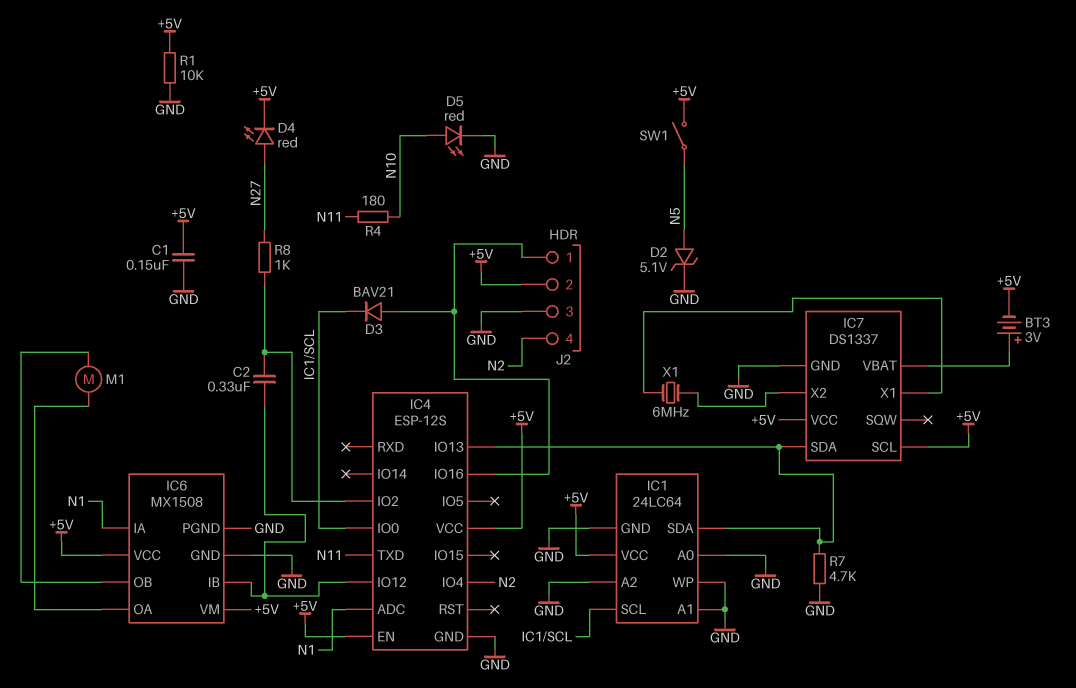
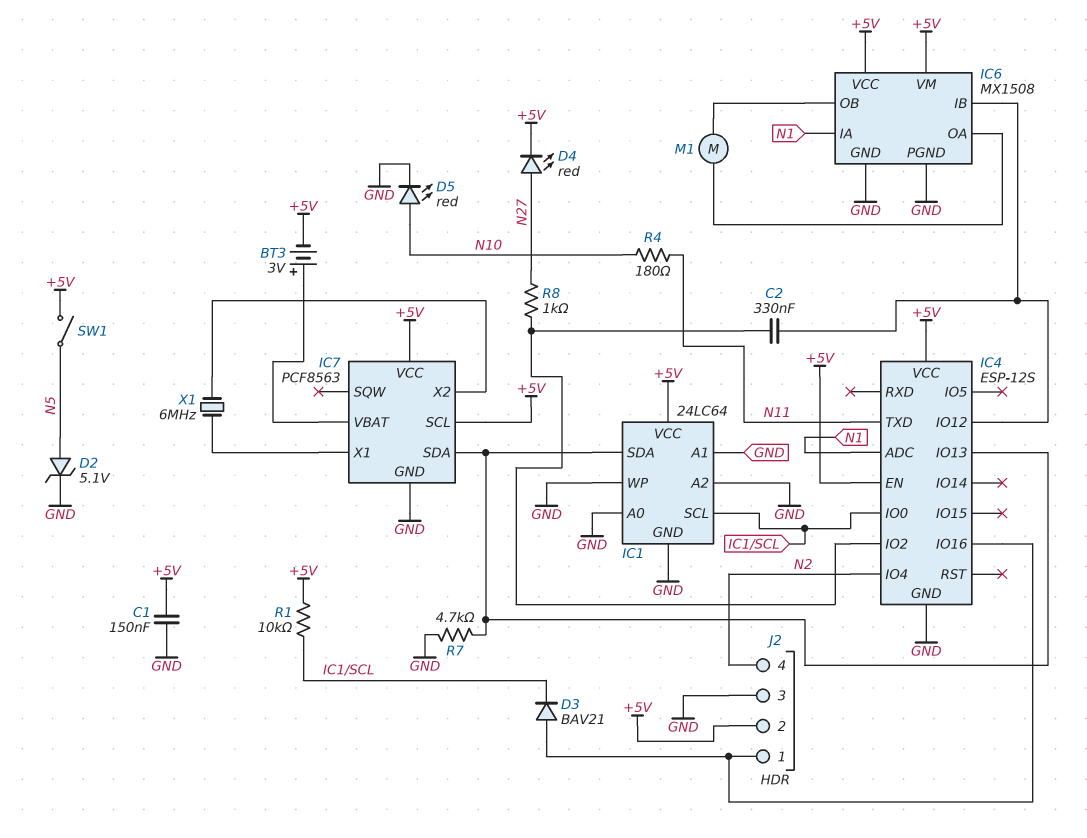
IC7: DS1337 -> PCF8563
R1: 10k (+5V, GND) -> 10k (+5V, IC1/SCL)

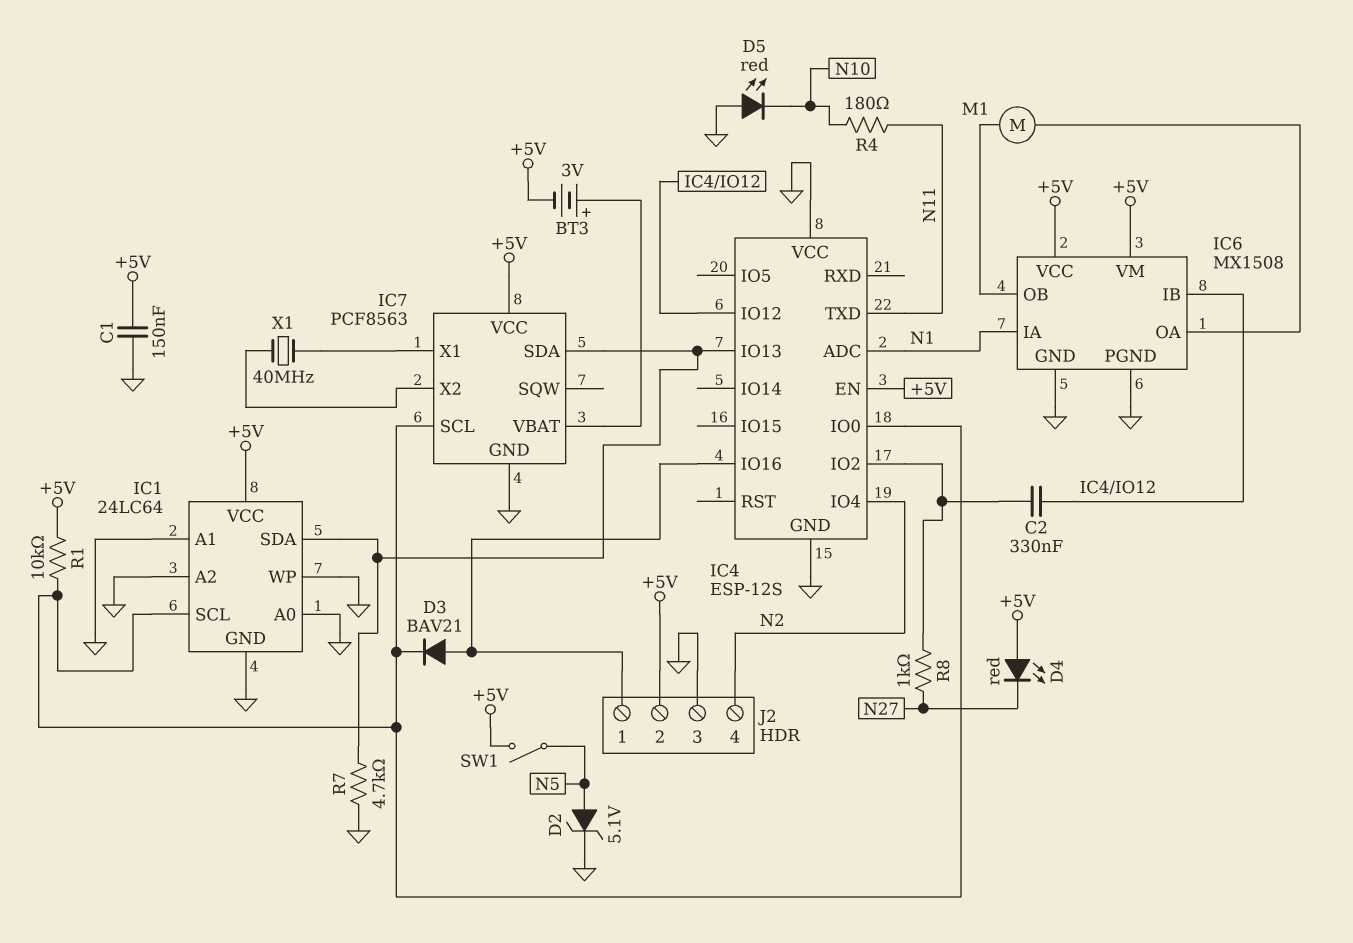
D4: LED red (A N27, K +5V) -> LED red (A +5V, K N27)
D5: LED red (A N10, K GND) -> LED red (A GND, K N10)
IC4 pin VCC: +5V -> GND
IC7 pin SCL: +5V -> IC1/SCL
X1: 6MHz (IC7/X1, IC7/X2) -> 40MHz (IC7/X1, IC7/X2)

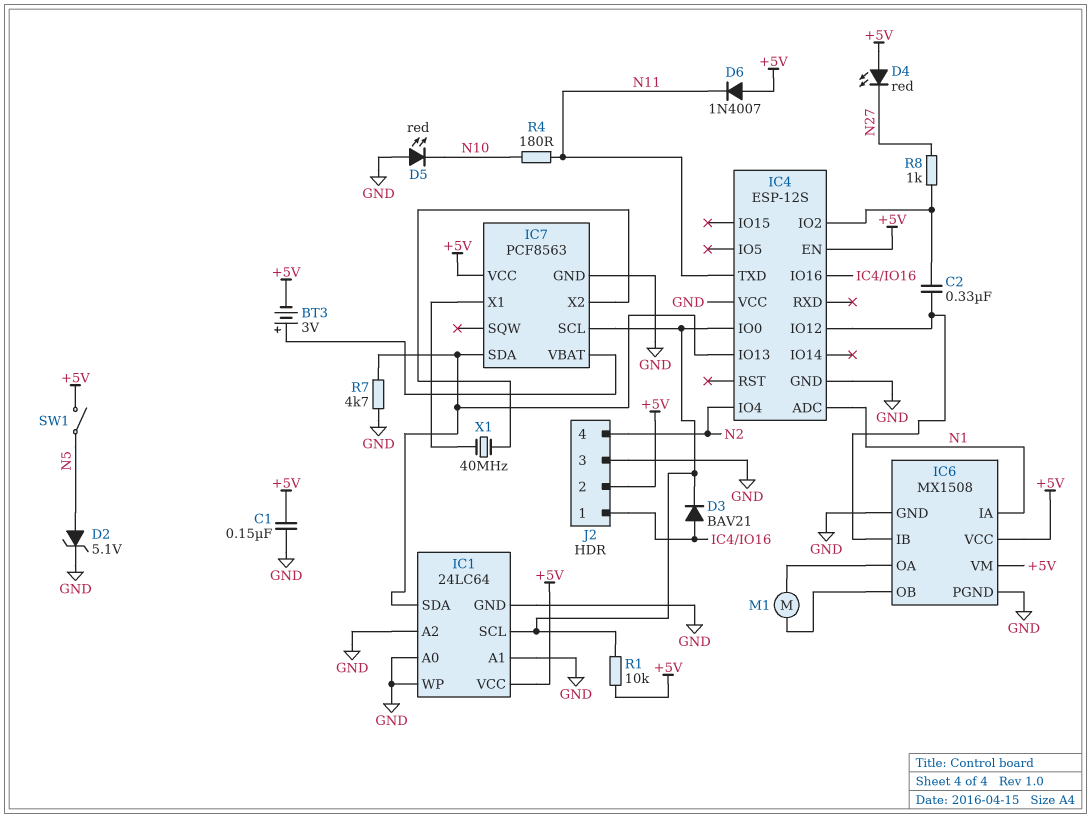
D6: none -> diode 1N4007 (A +5V, K N11)

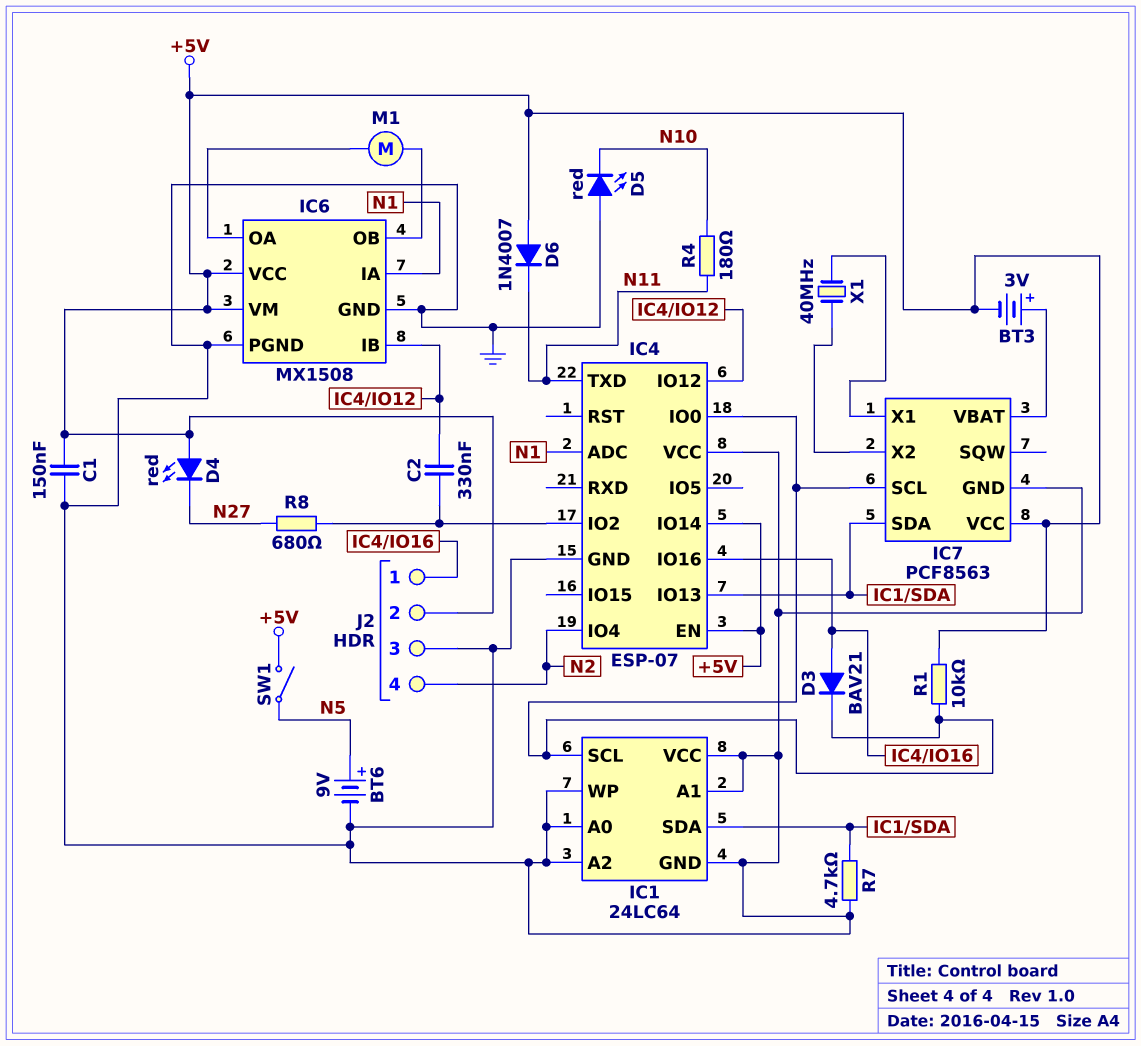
BT6: none -> 9V (plus N5, minus GND)
D2: zener 5.1V (A N5, K GND) -> none
IC1 pin VCC: +5V -> GND
IC4: ESP-12S -> ESP-07
IC4 pin IO14: none -> +5V
R8: 1k (IC4/IO2, N27) -> 680 (IC4/IO2, N27)

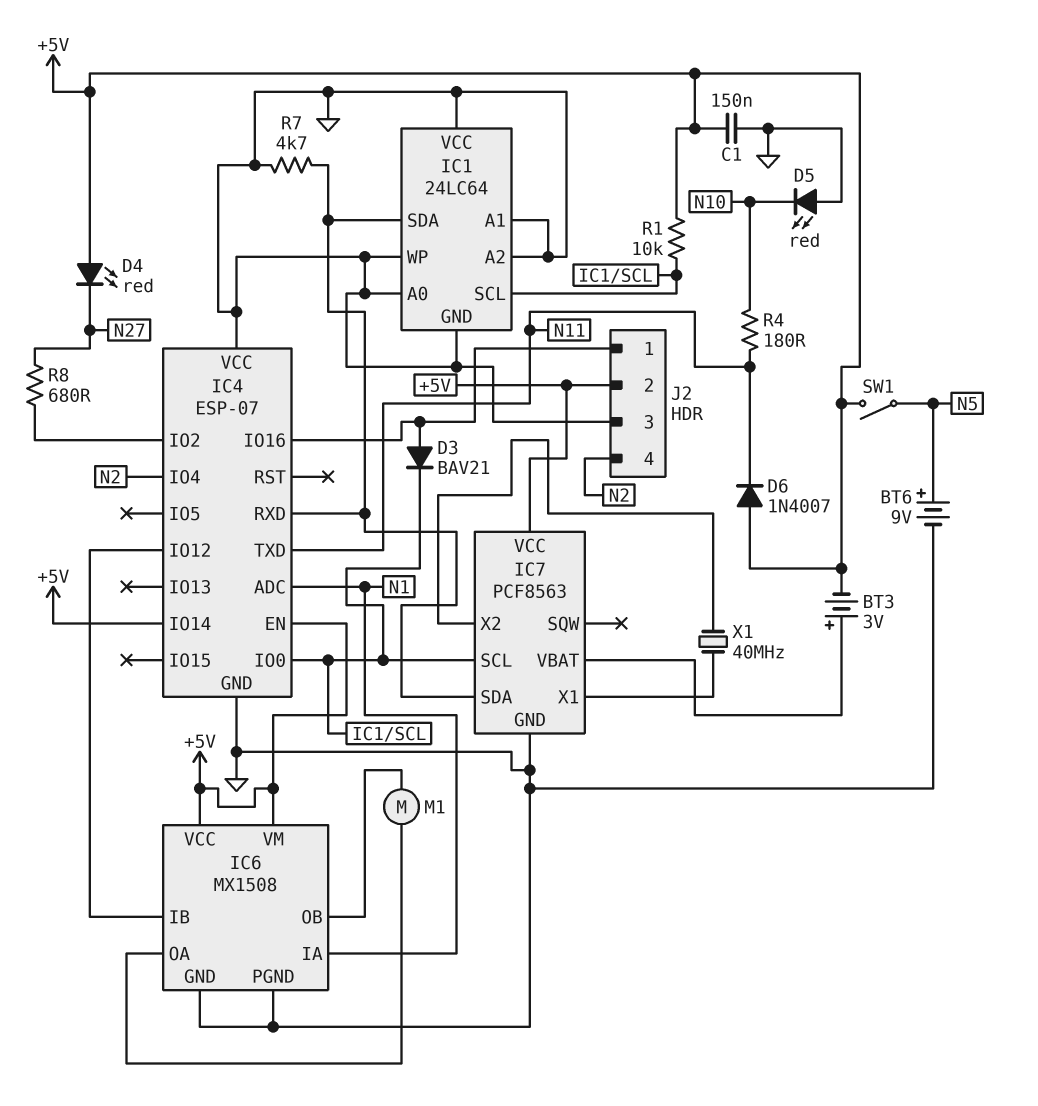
C2: 330nF (IC4/IO2, IC4/IO12) -> none
IC4 pin IO13: IC1/SDA -> none
IC4 pin RXD: none -> IC1/SDA

